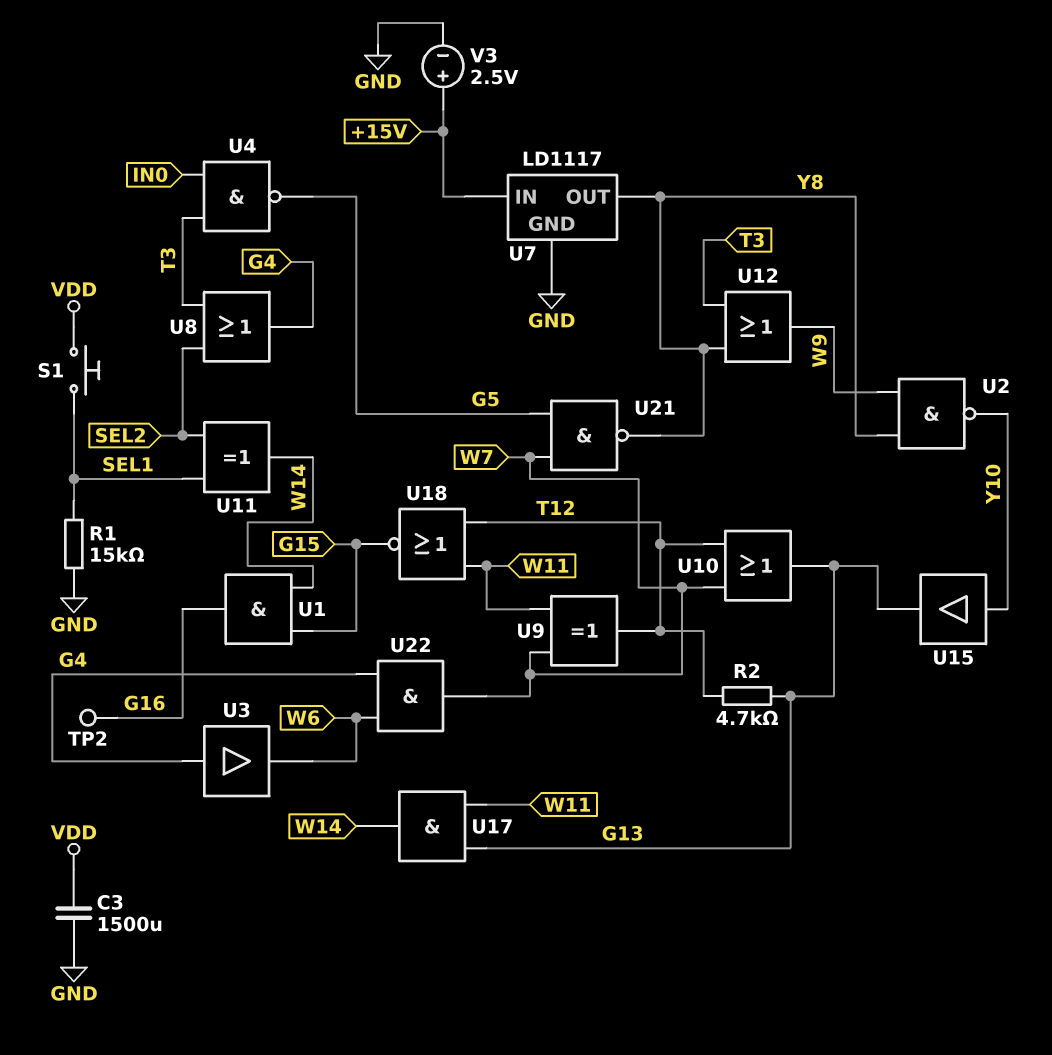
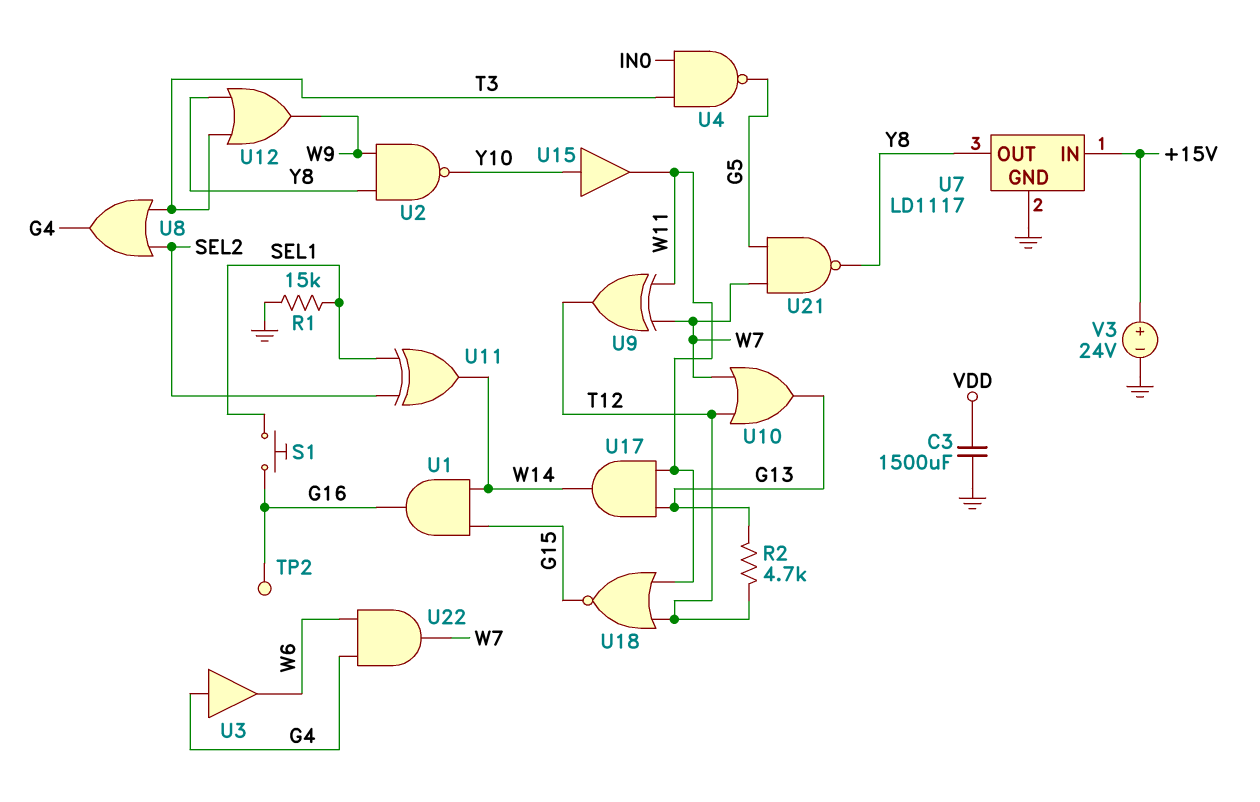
S1: button (SEL1, VDD) -> button (G16, SEL1)
U15: buffer (in Y10, out G13) -> buffer (in Y10, out W11)
V3: 2.5V (plus +15V, minus GND) -> 24V (plus +15V, minus GND)

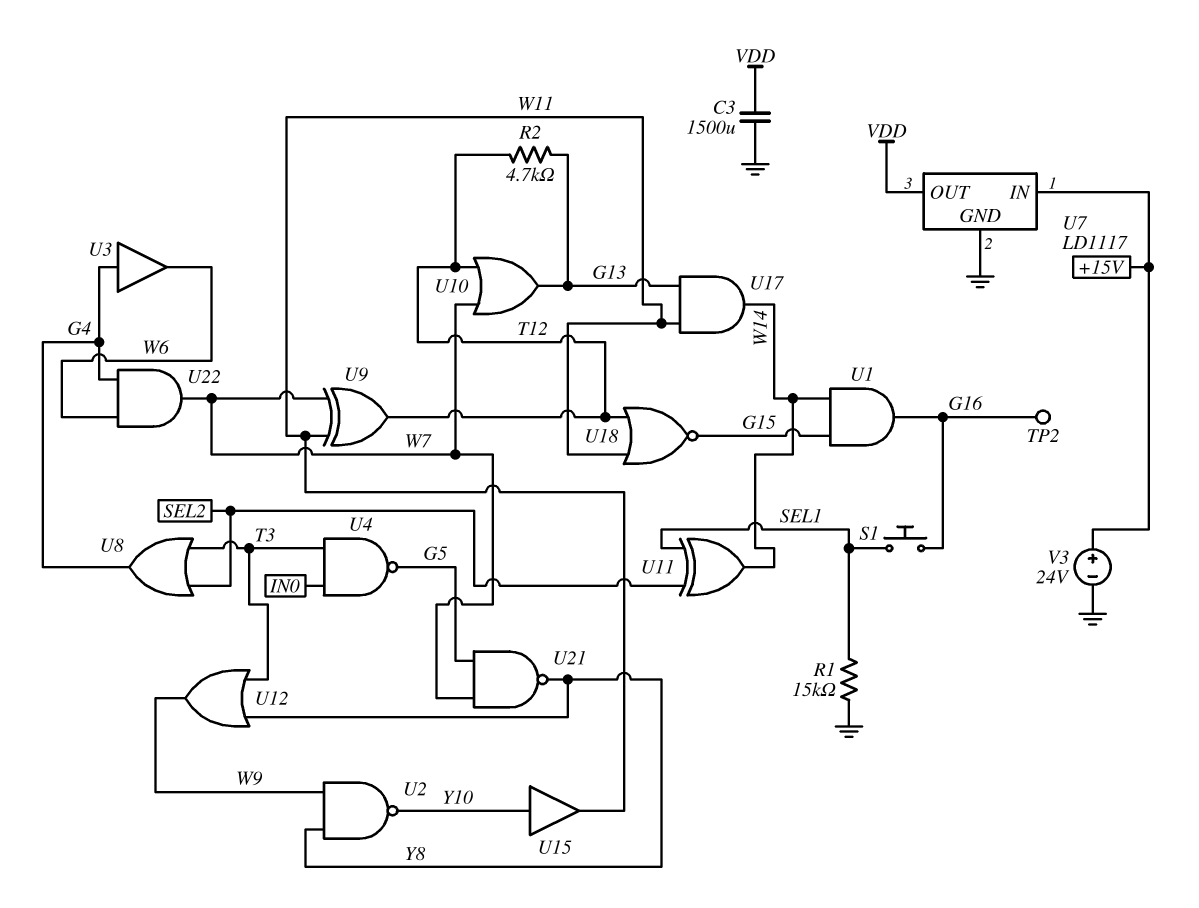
U7 pin OUT: Y8 -> VDD

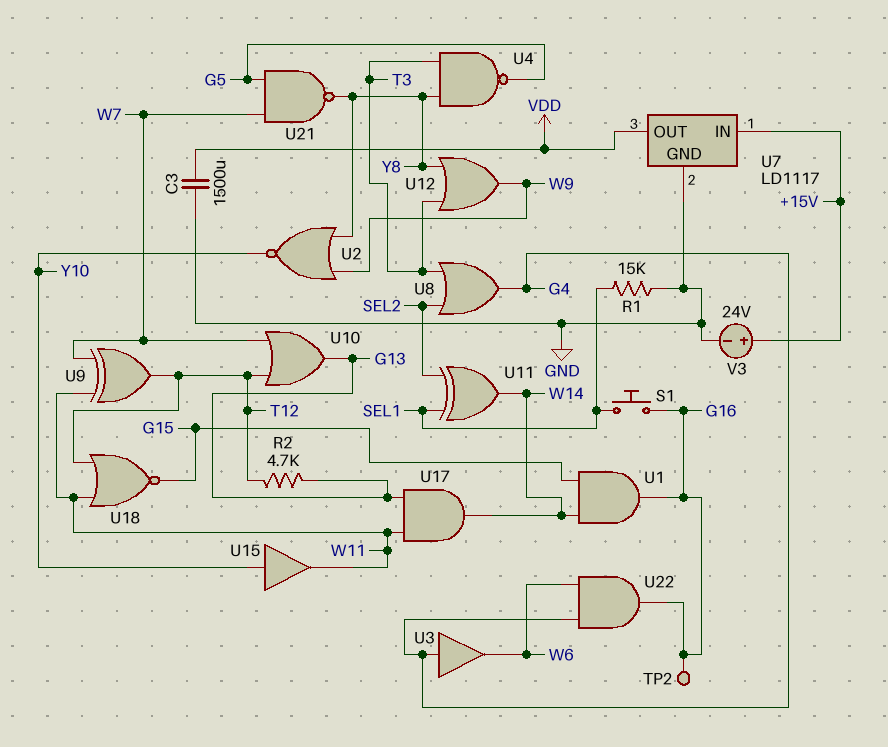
U2: NAND (in W9, in Y8, out Y10) -> NOR (in W9, in Y8, out Y10)
U4: NAND (in IN0, in T3, out G5) -> NAND (in T3, in Y8, out G5)
U22: AND (in G4, in W6, out W7) -> AND (in G4, in W6, out G16)

